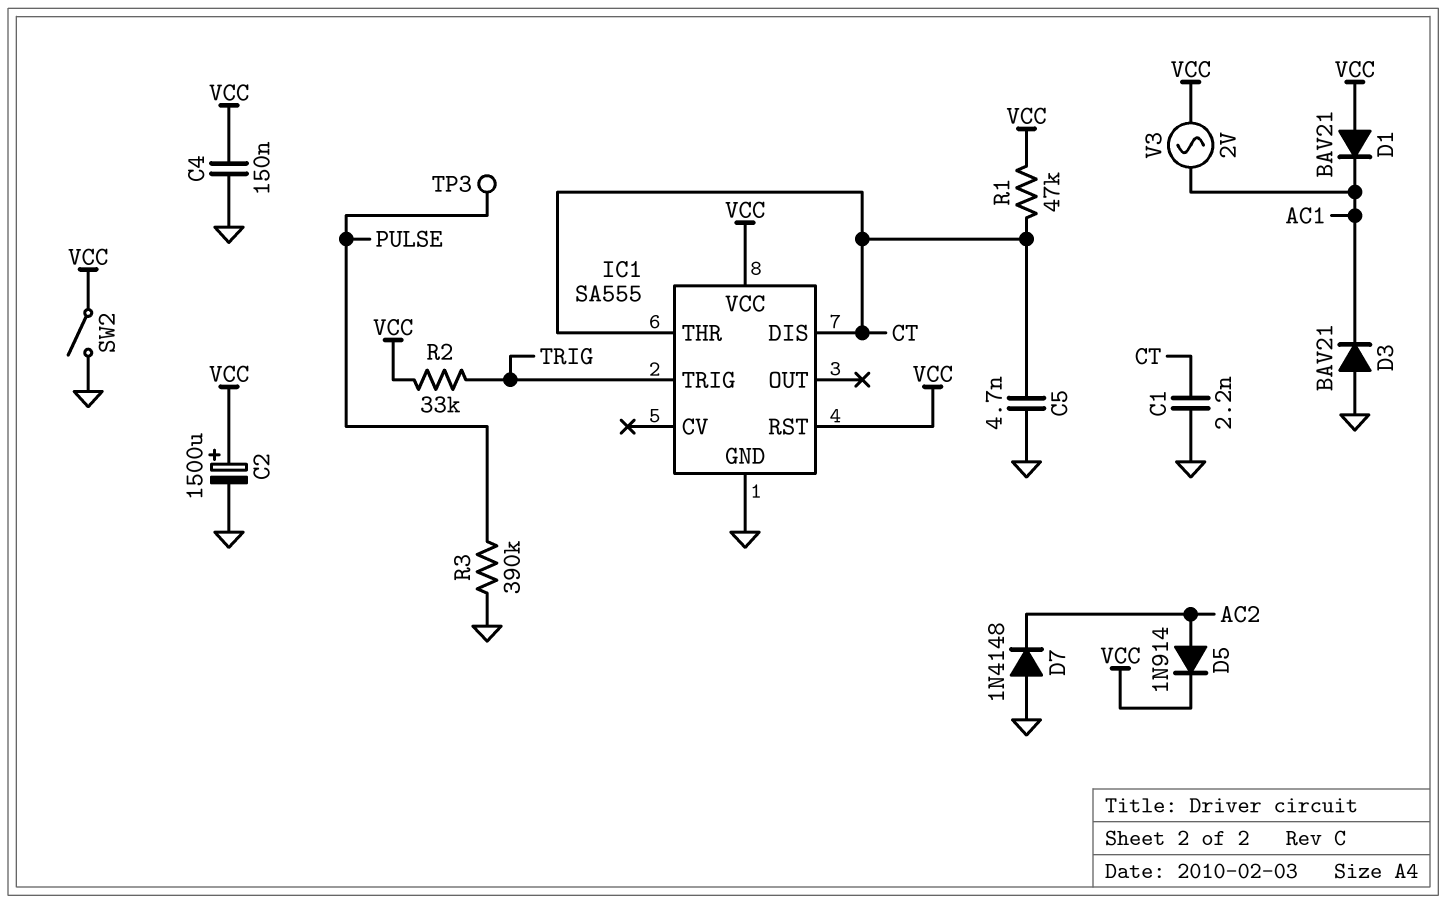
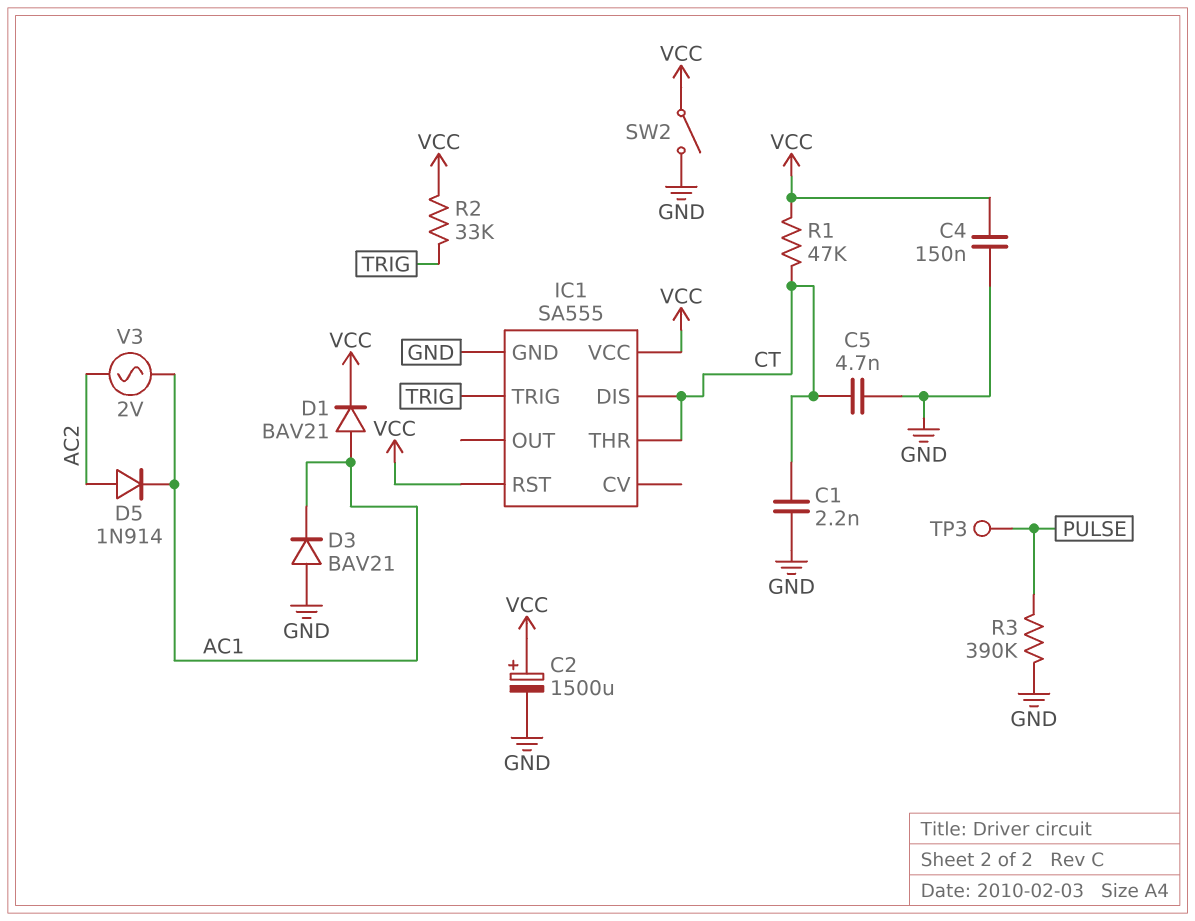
D1: diode BAV21 (A VCC, K AC1) -> diode BAV21 (A AC1, K VCC)
D5: diode 1N914 (A AC2, K VCC) -> diode 1N914 (A AC2, K AC1)
D7: diode 1N4148 (A GND, K AC2) -> none
V3: AC 2V (AC1, VCC) -> AC 2V (AC1, AC2)

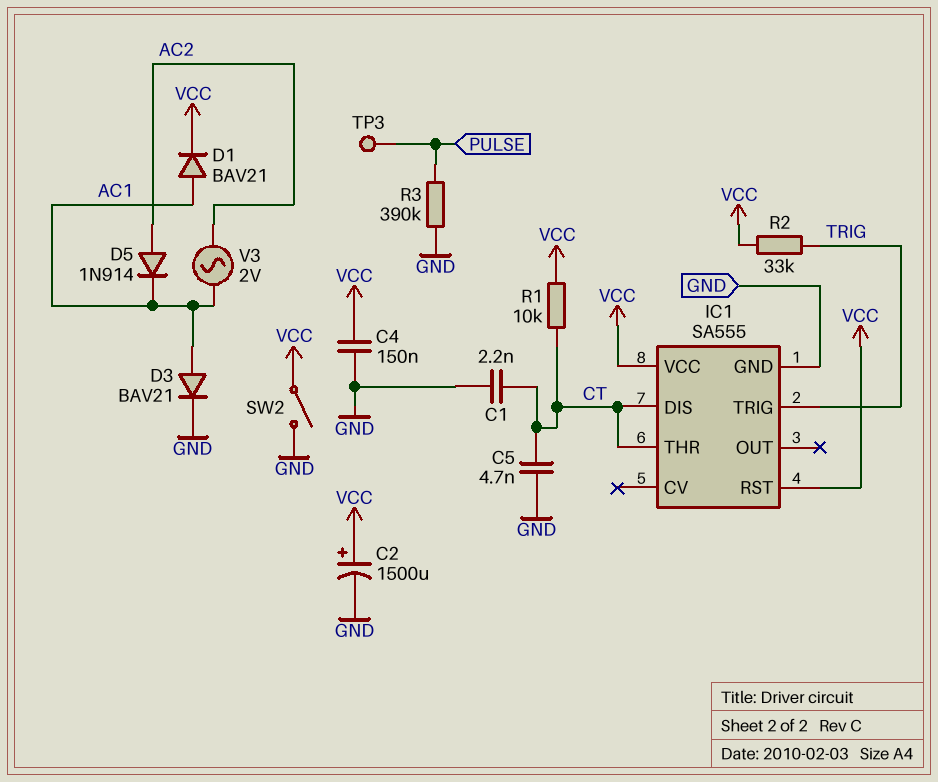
D3: diode BAV21 (A GND, K AC1) -> diode BAV21 (A AC1, K GND)
R1: 47k (CT, VCC) -> 10k (CT, VCC)

